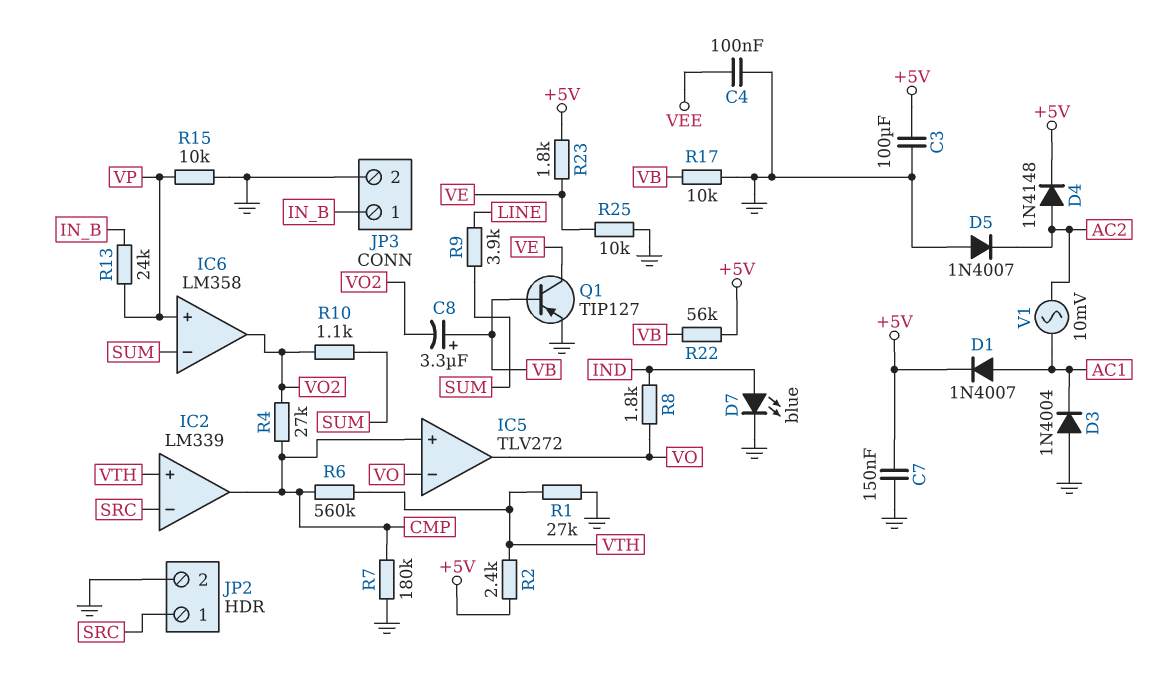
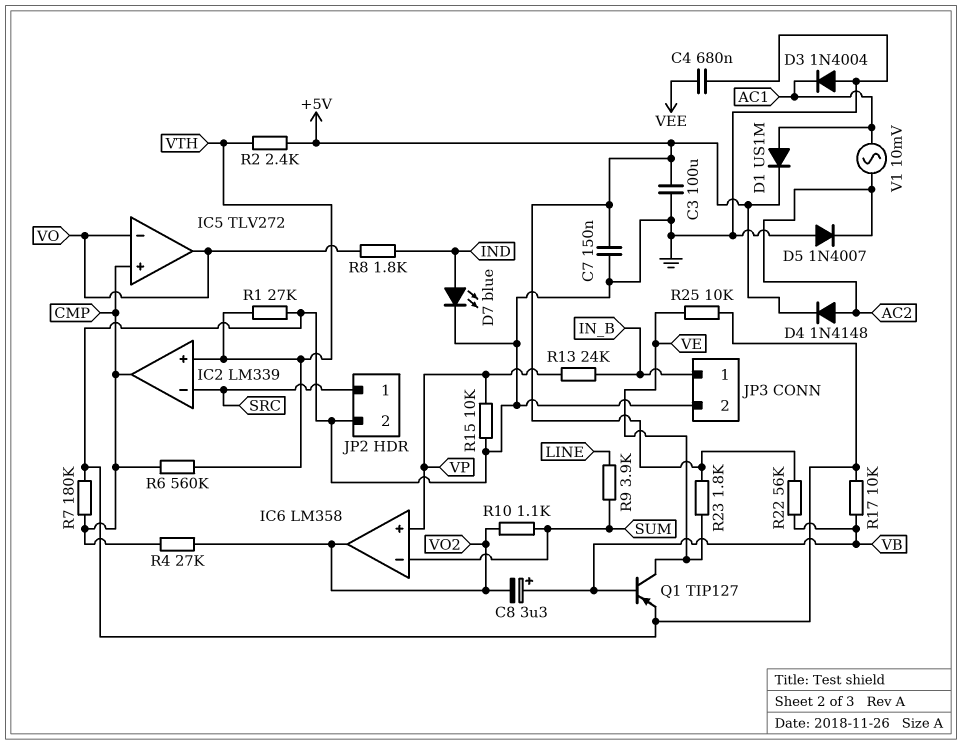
C4: 100nF (GND, VEE) -> 680nF (GND, VEE)
D1: diode 1N4007 (A AC1, K +5V) -> diode US1M (A AC1, K +5V)

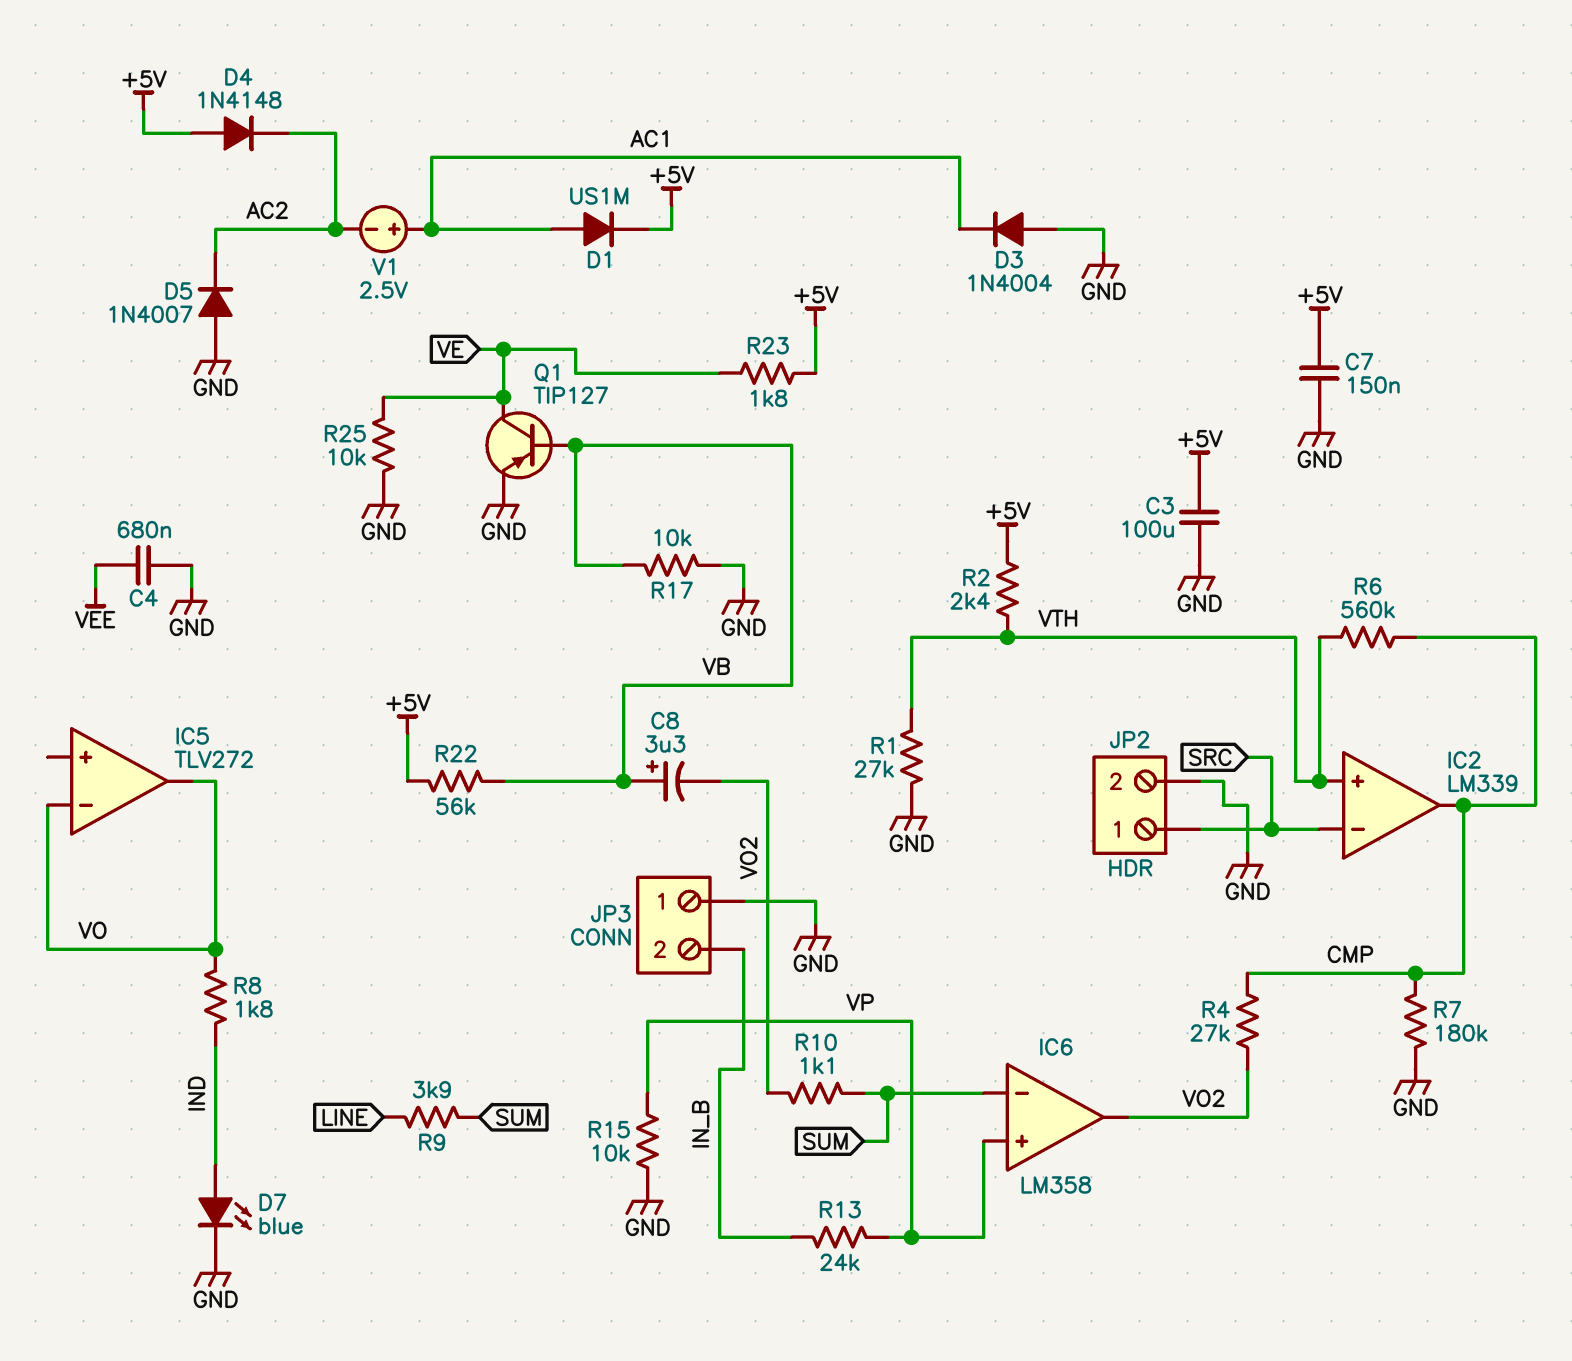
D4: diode 1N4148 (A AC2, K +5V) -> diode 1N4148 (A +5V, K AC2)
IC5 pin in+: CMP -> none
JP3 pin 1: IN_B -> GND
JP3 pin 2: GND -> IN_B
V1: AC 10mV (AC1, AC2) -> 2.5V (plus AC1, minus AC2)

